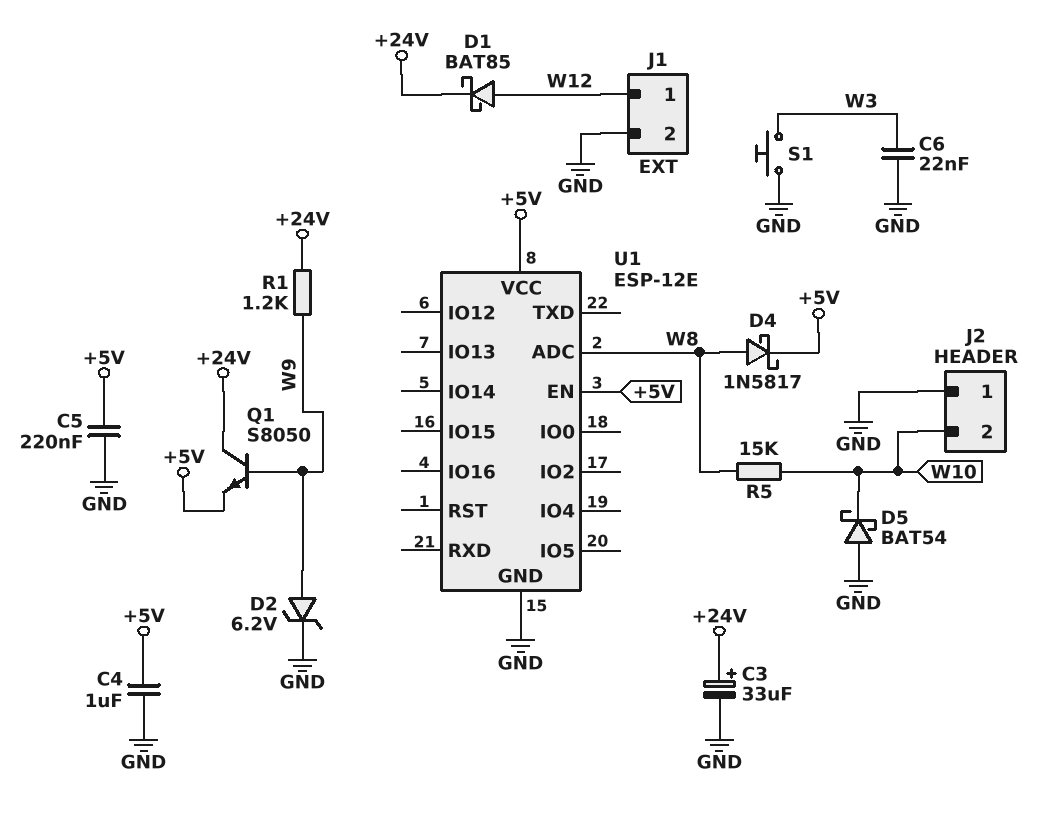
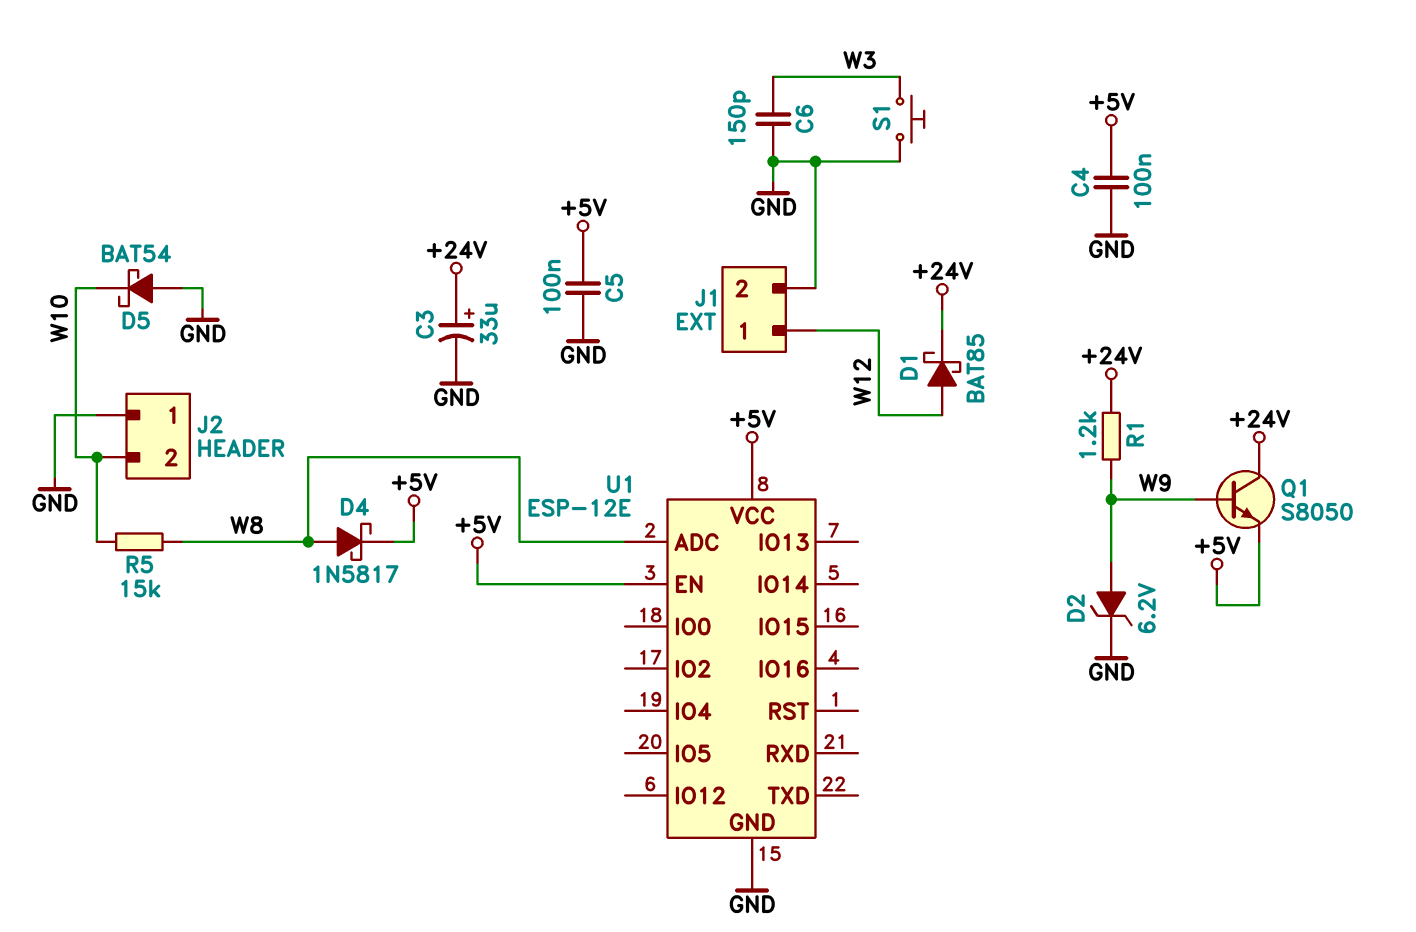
C4: 1uF (+5V, GND) -> 100nF (+5V, GND)
C5: 220nF (+5V, GND) -> 100nF (+5V, GND)
C6: 22nF (GND, W3) -> 150pF (GND, W3)

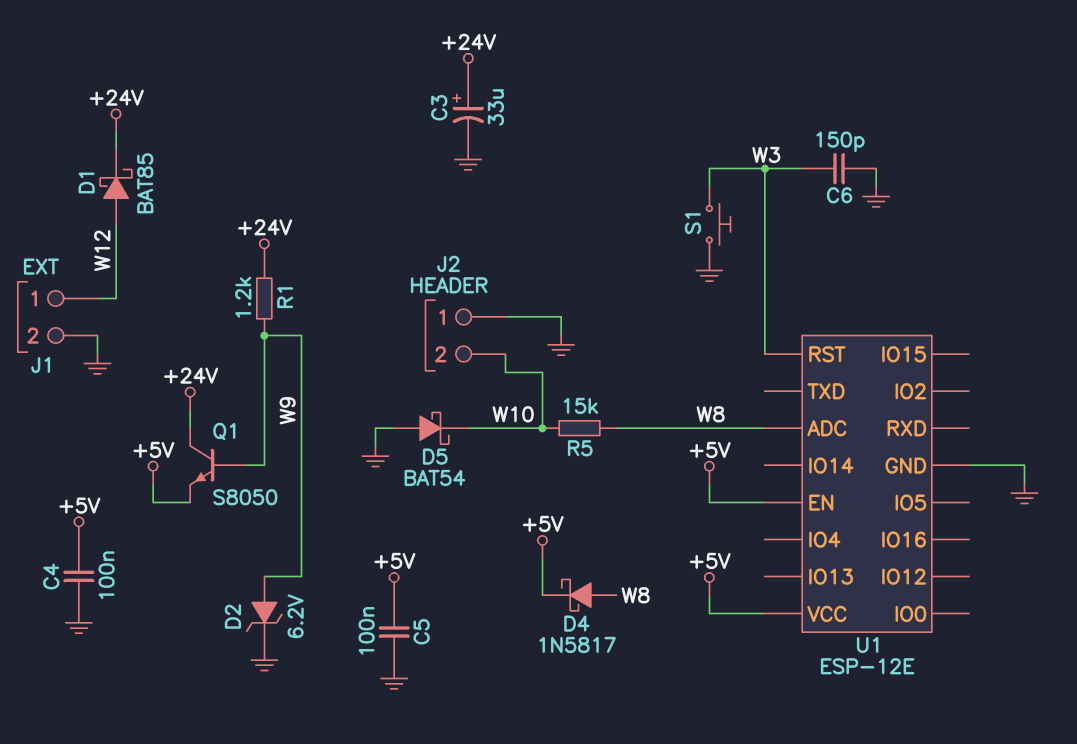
U1 pin RST: none -> W3

